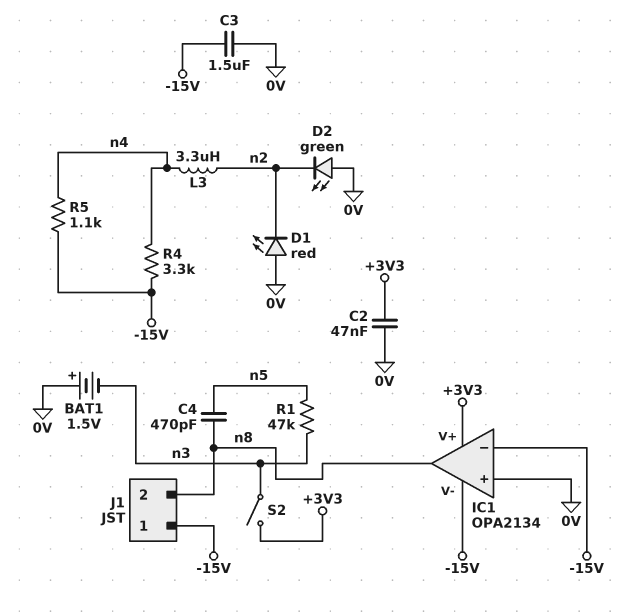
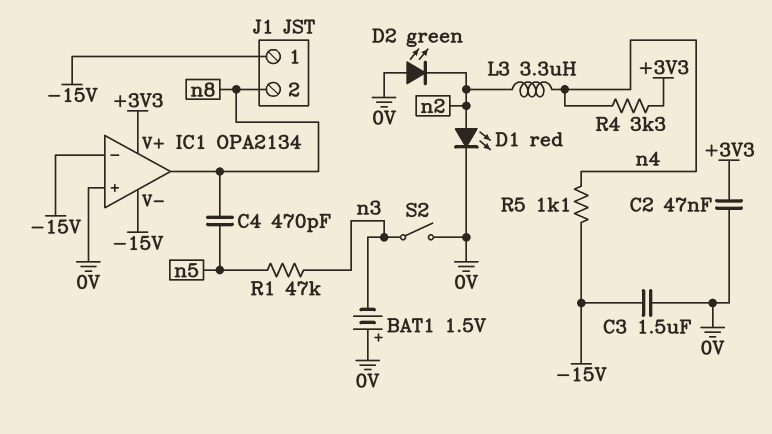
D1: LED red (A 0V, K n2) -> LED red (A n2, K 0V)
R4: 3.3k (-15V, n4) -> 3.3k (+3V3, n4)
S2: switch (+3V3, n3) -> switch (0V, n3)

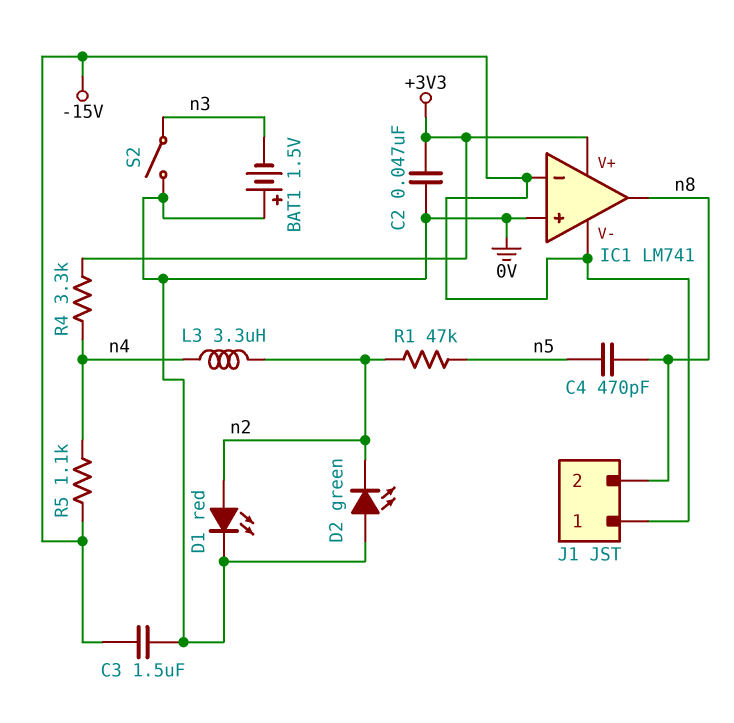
IC1: OPA2134 -> LM741
R1: 47k (n3, n5) -> 47k (n2, n5)

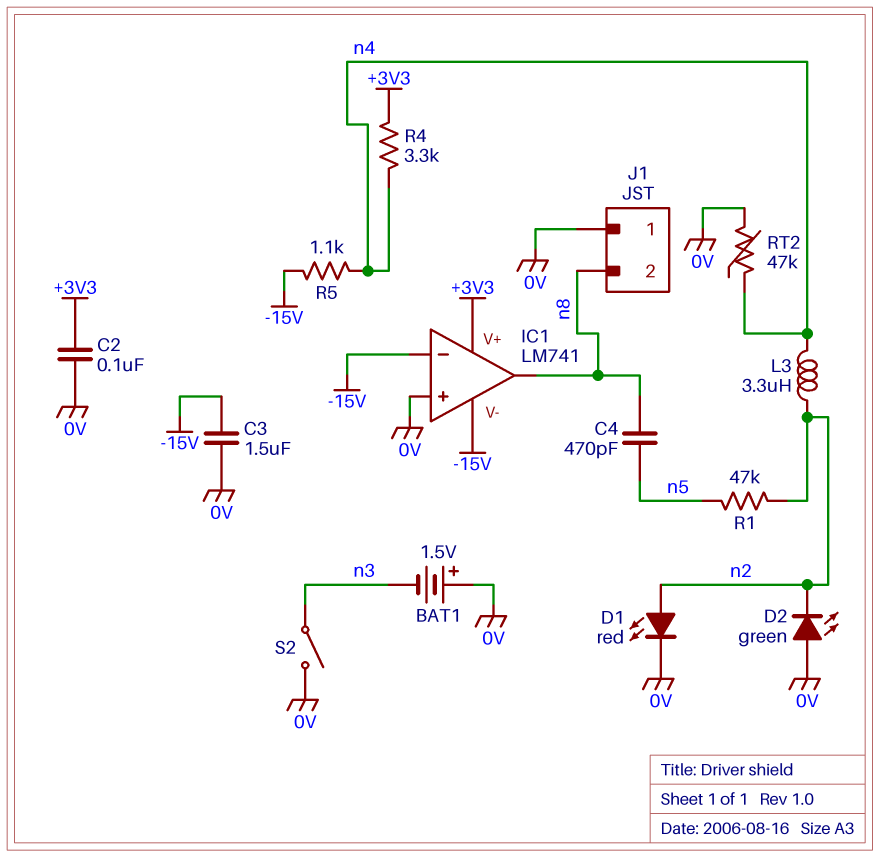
C2: 47nF (+3V3, 0V) -> 100nF (+3V3, 0V)
J1 pin 1: -15V -> 0V
RT2: none -> 47k (0V, n4)

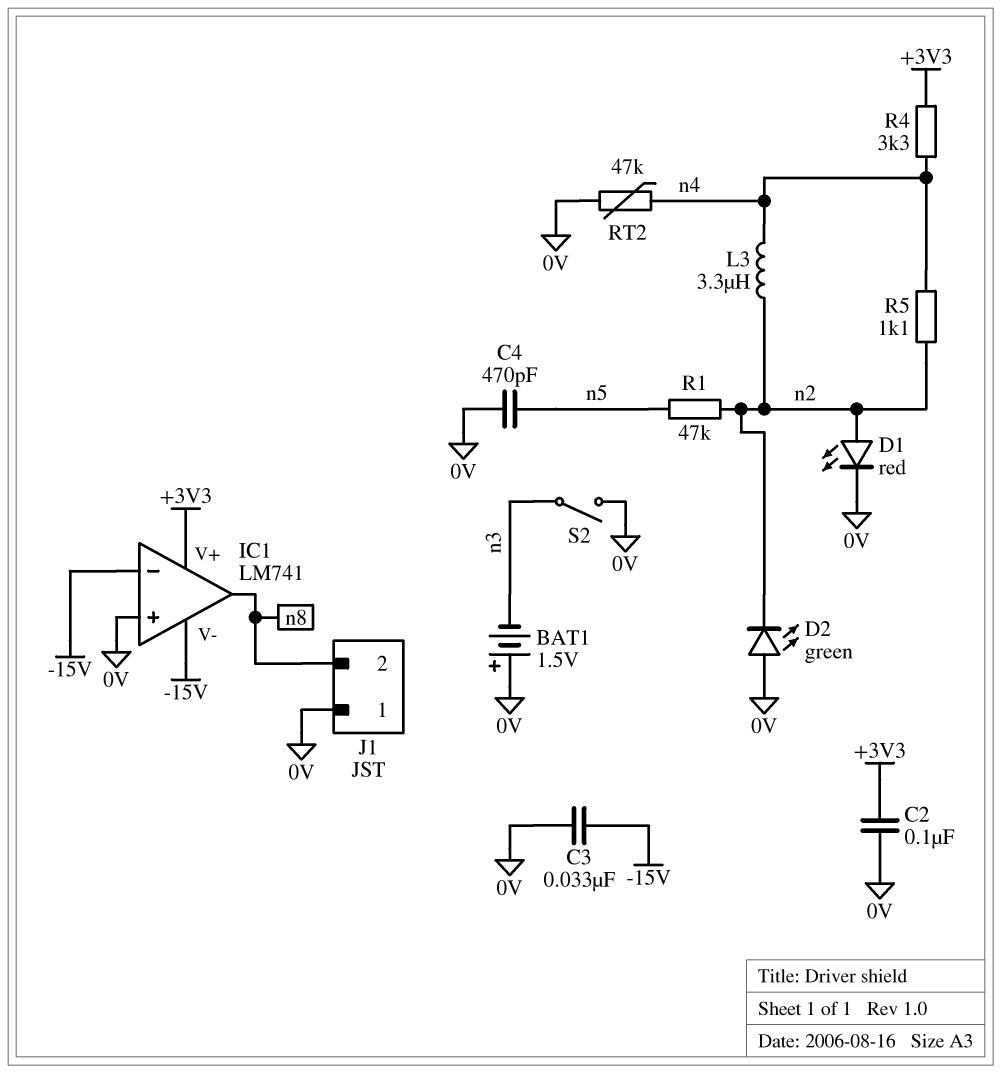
C3: 1.5uF (-15V, 0V) -> 33nF (-15V, 0V)
C4: 470pF (n5, n8) -> 470pF (0V, n5)
R5: 1.1k (-15V, n4) -> 1.1k (n2, n4)

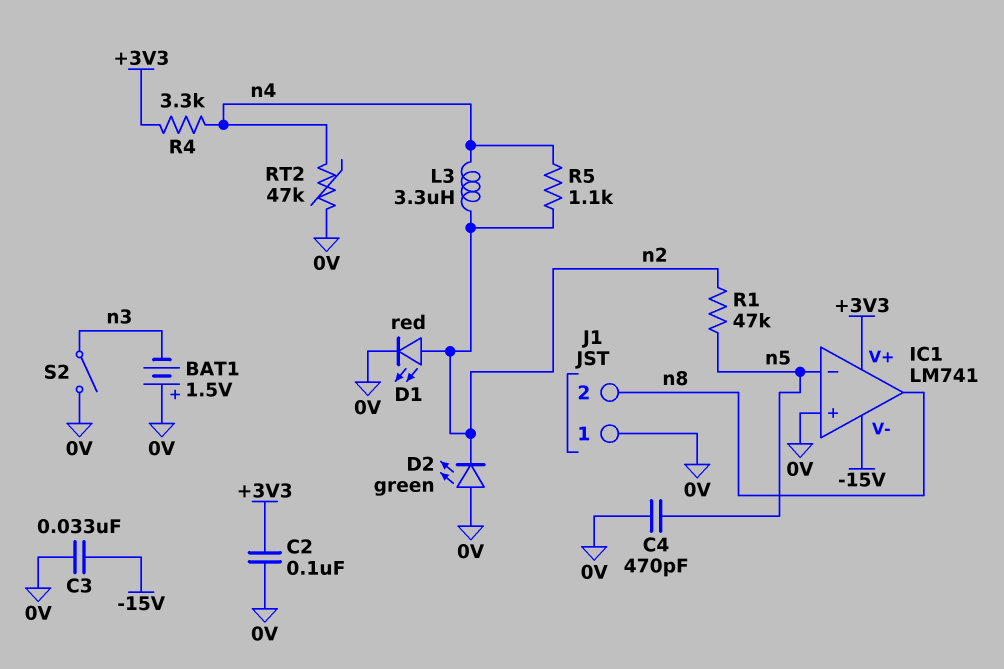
IC1 pin in-: -15V -> n5

